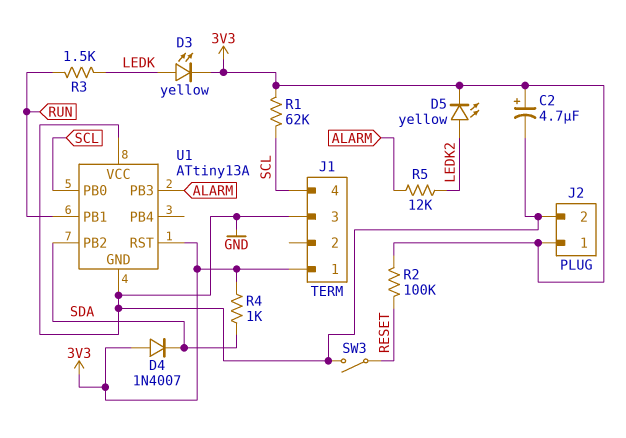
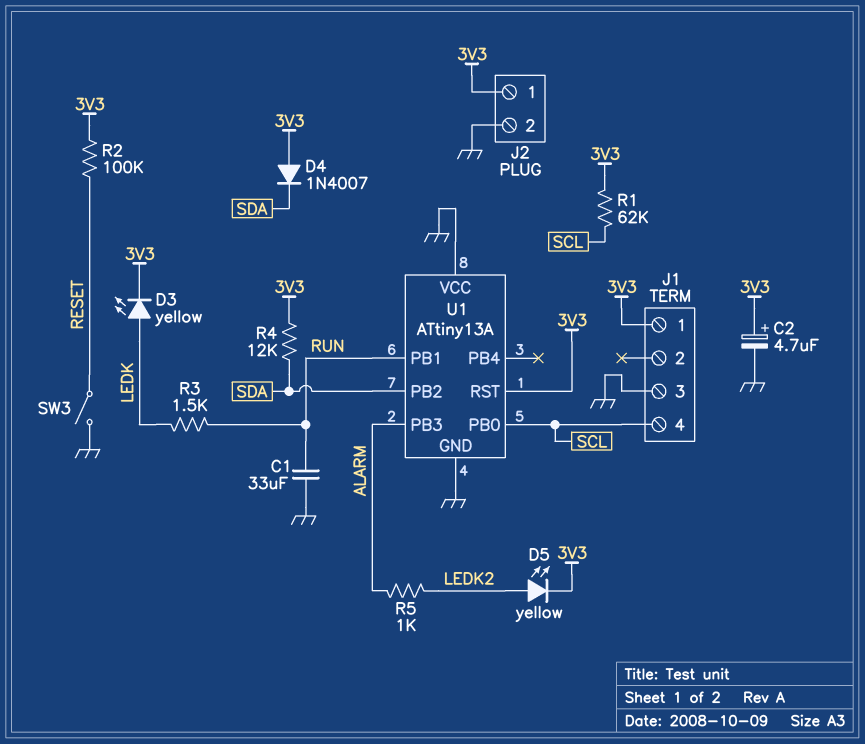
C1: none -> 33uF (GND, RUN)
R4: 1k (3V3, SDA) -> 12k (3V3, SDA)
R5: 12k (ALARM, LEDK2) -> 1k (ALARM, LEDK2)

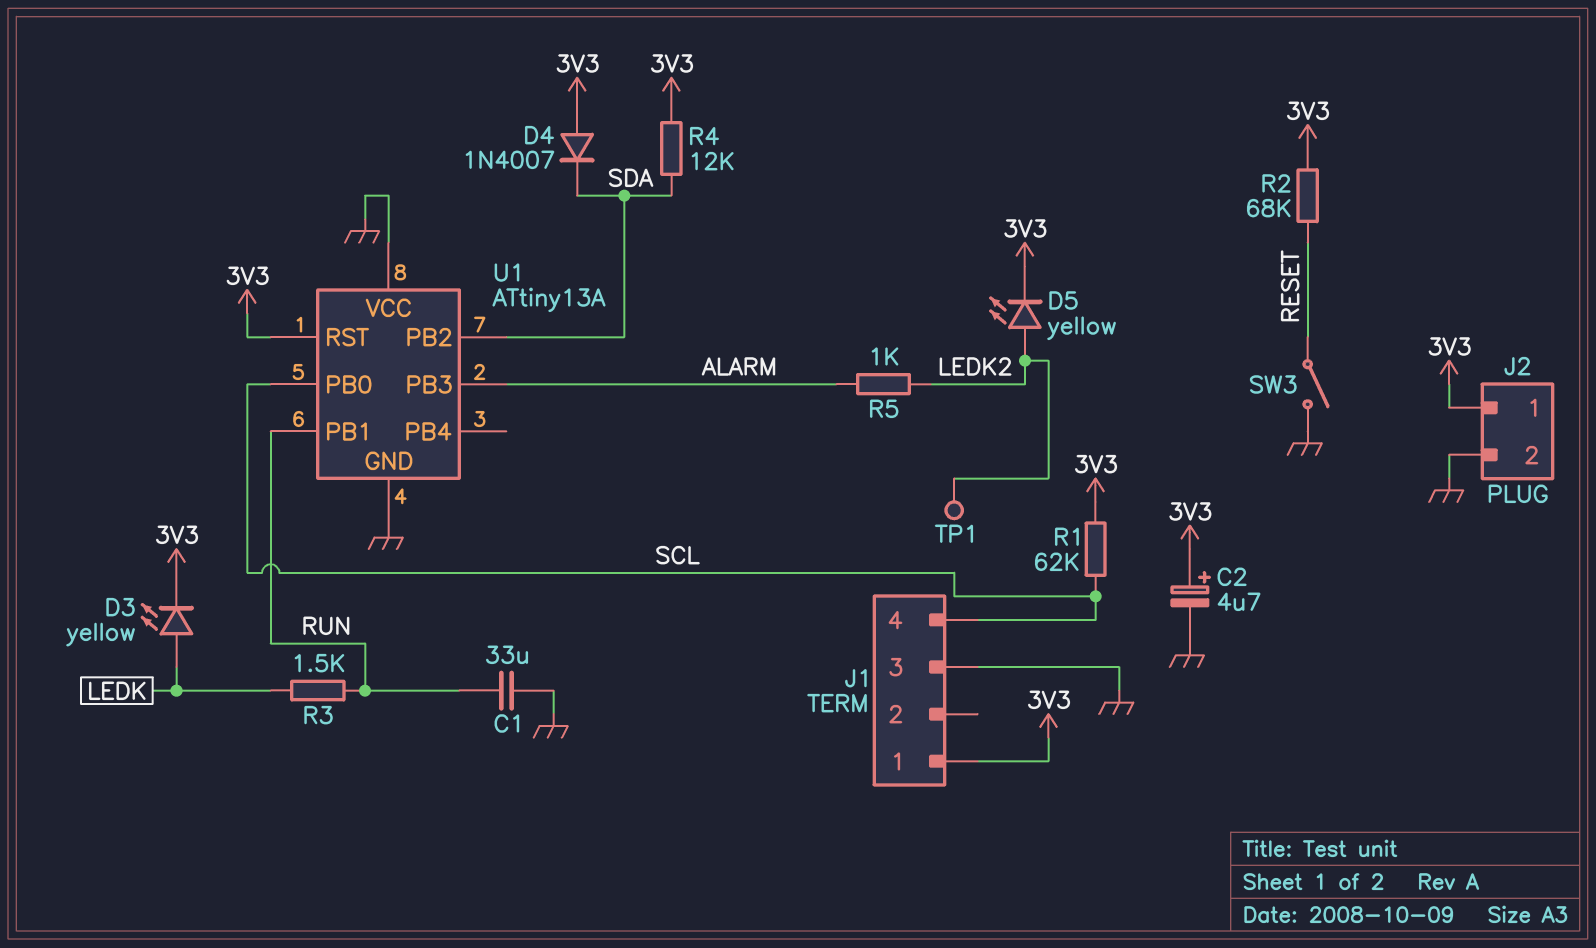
R2: 100k (3V3, RESET) -> 68k (3V3, RESET)
TP1: none -> test point (LEDK2)

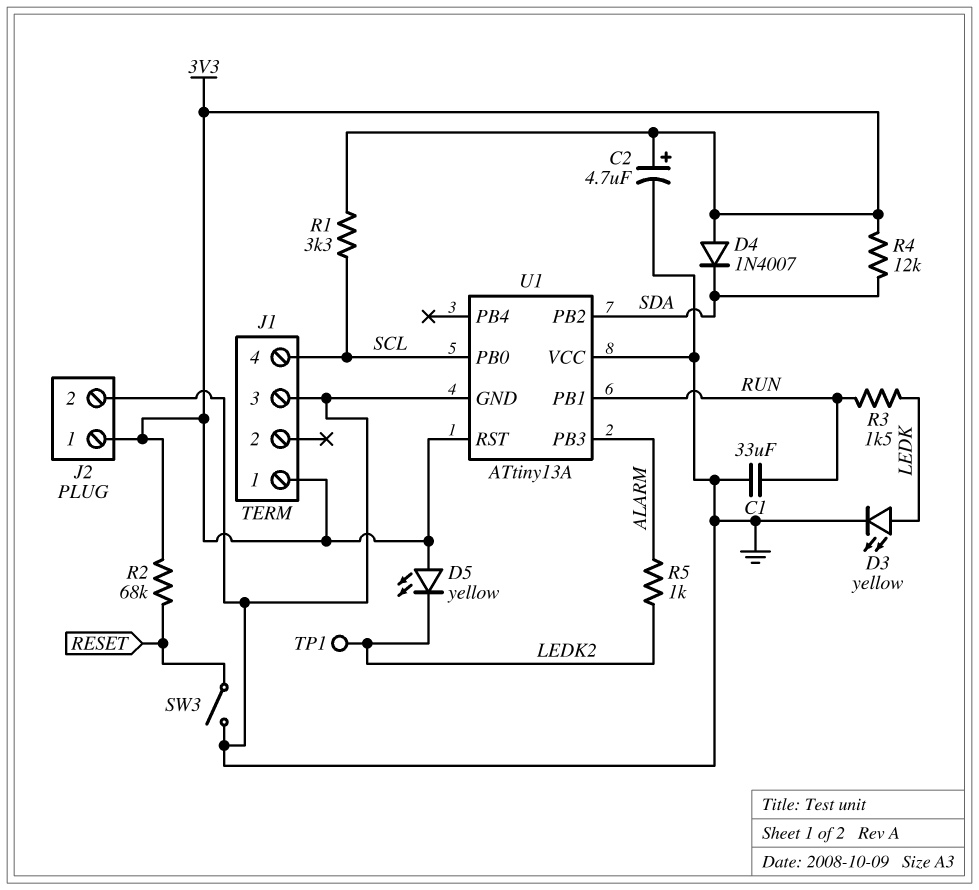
D3: LED yellow (A LEDK, K 3V3) -> LED yellow (A LEDK, K GND)
D5: LED yellow (A LEDK2, K 3V3) -> LED yellow (A 3V3, K LEDK2)
R1: 62k (3V3, SCL) -> 3.3k (3V3, SCL)

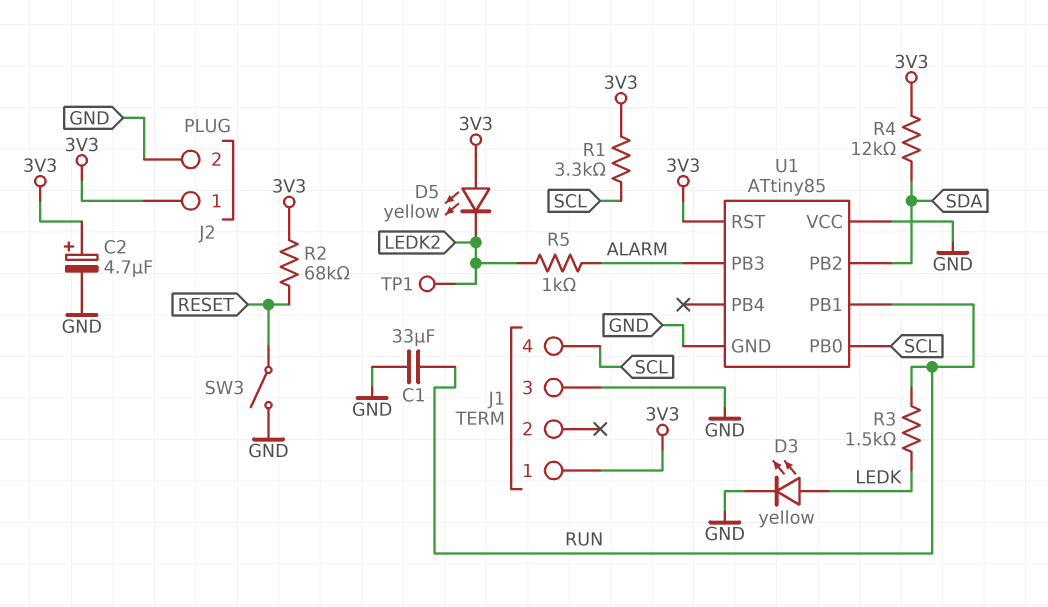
D4: diode 1N4007 (A 3V3, K SDA) -> none
U1: ATtiny13A -> ATtiny85

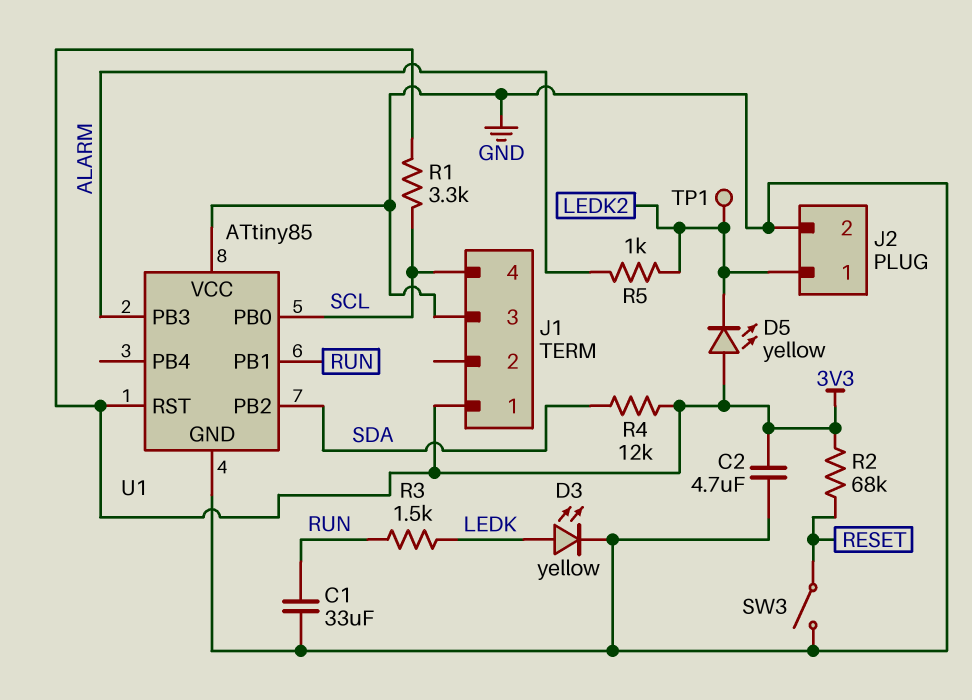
C2: 4.7uF (plus 3V3, minus GND) -> 4.7uF (3V3, GND)
J2 pin 1: 3V3 -> LEDK2

